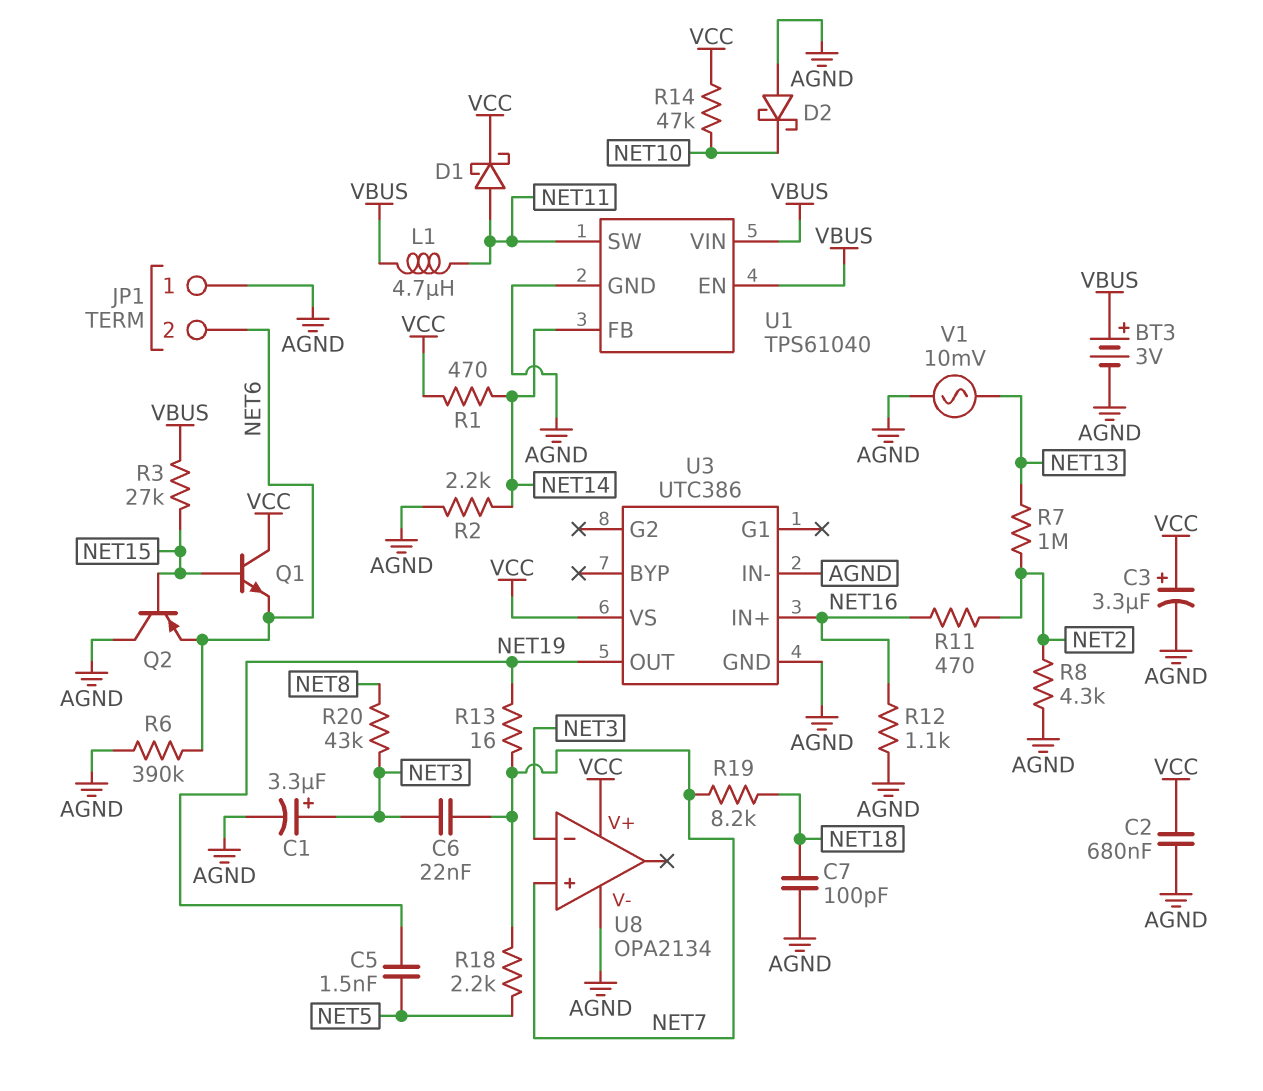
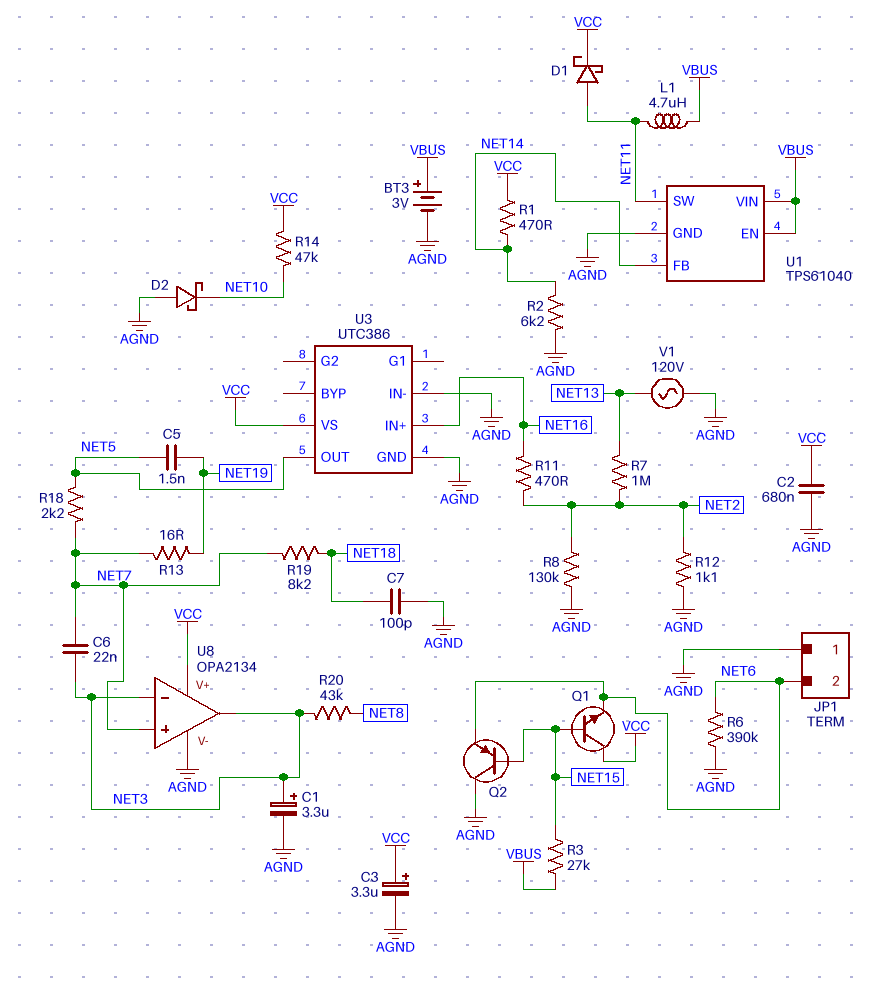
R2: 2.2k (AGND, NET14) -> 6.2k (AGND, NET14)
R8: 4.3k (AGND, NET2) -> 130k (AGND, NET2)
R12: 1.1k (AGND, NET16) -> 1.1k (AGND, NET2)
U3 pin OUT: NET19 -> NET5
U8 pin out: none -> NET3
V1: AC 10mV (AGND, NET13) -> AC 120V (AGND, NET13)

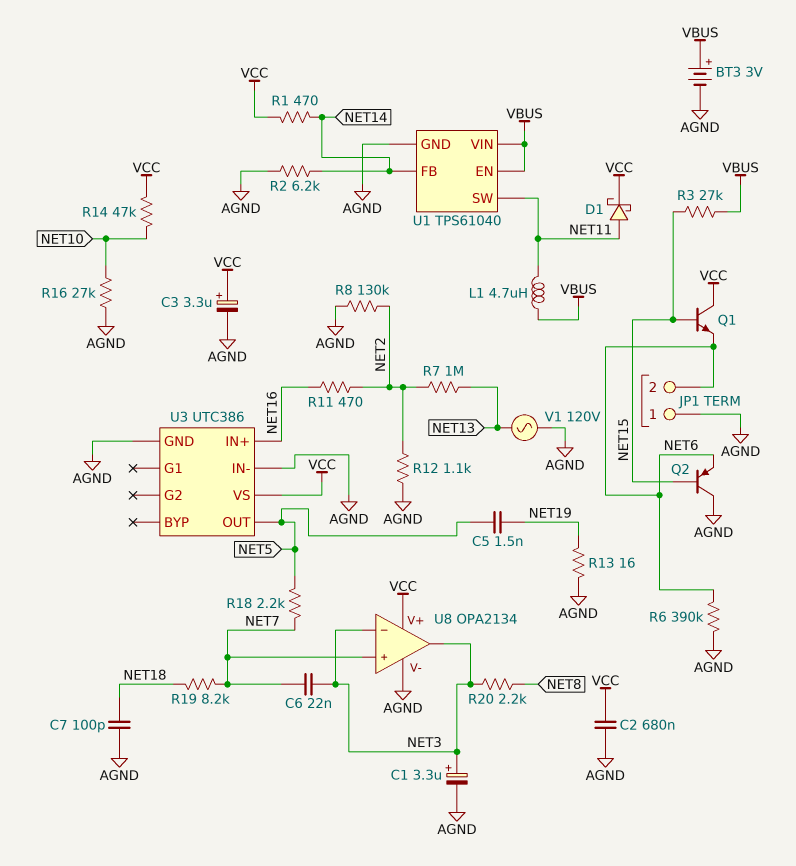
D2: schottky (A AGND, K NET10) -> none
R13: 16 (NET7, NET19) -> 16 (AGND, NET19)
R16: none -> 27k (AGND, NET10)
R20: 43k (NET3, NET8) -> 2.2k (NET3, NET8)

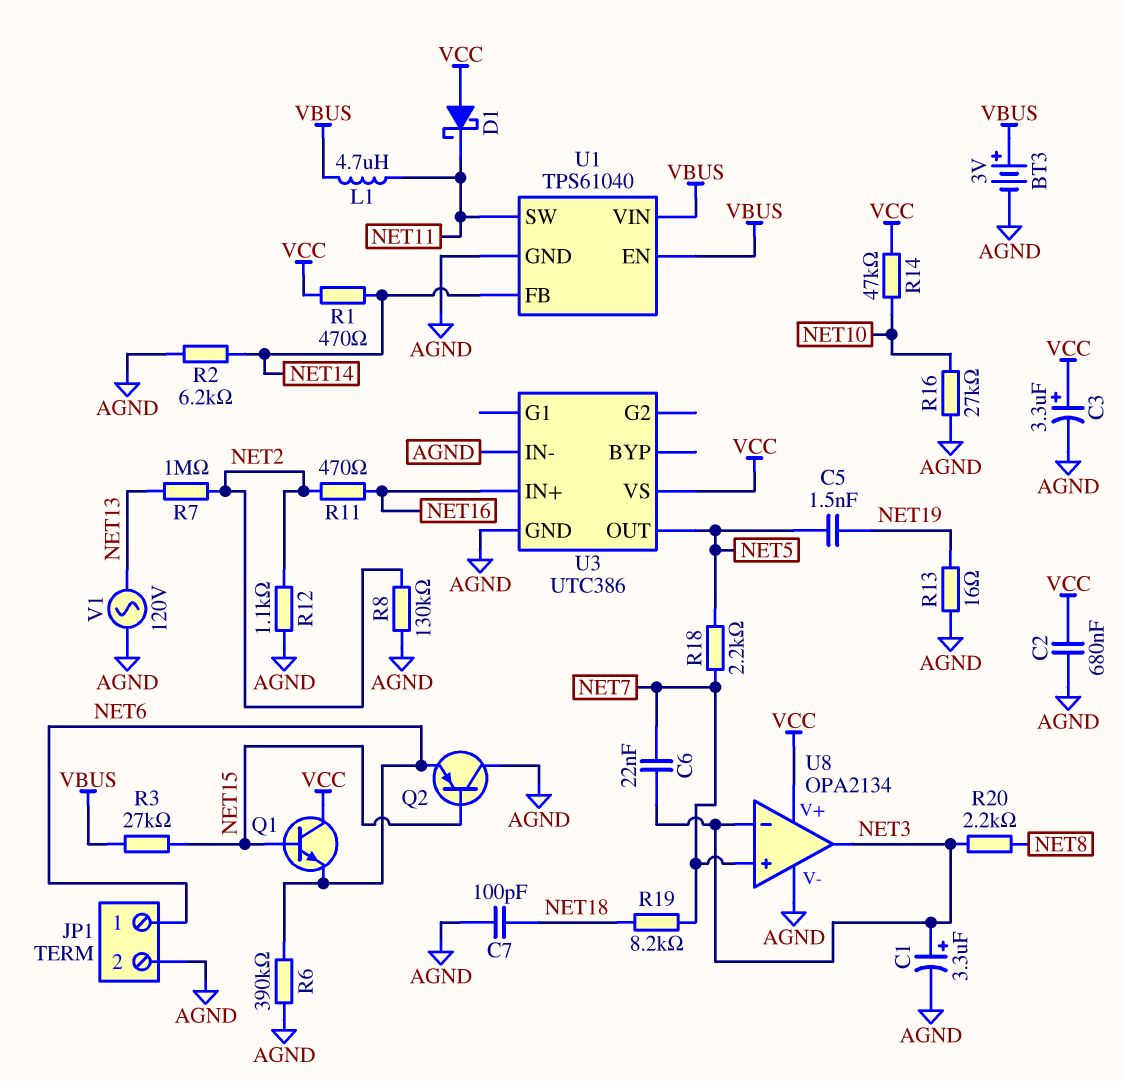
D1: schottky (A NET11, K VCC) -> schottky (A VCC, K NET11)
JP1 pin 1: AGND -> NET6
JP1 pin 2: NET6 -> AGND

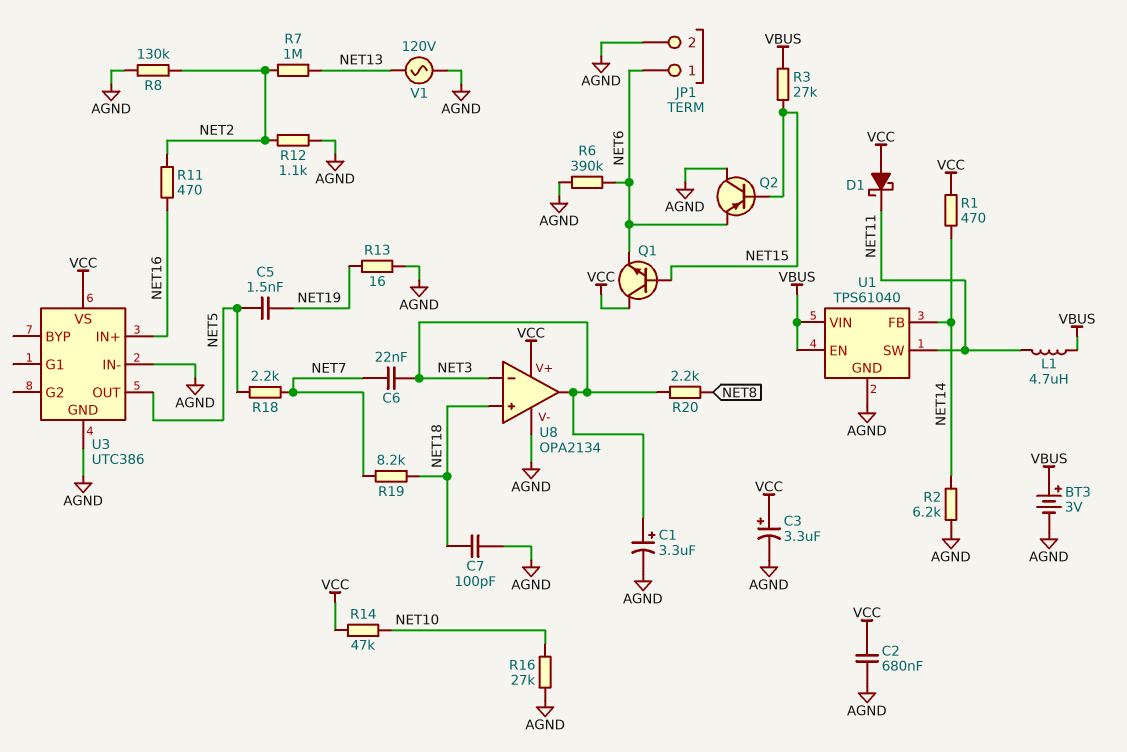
U8 pin in+: NET7 -> NET18

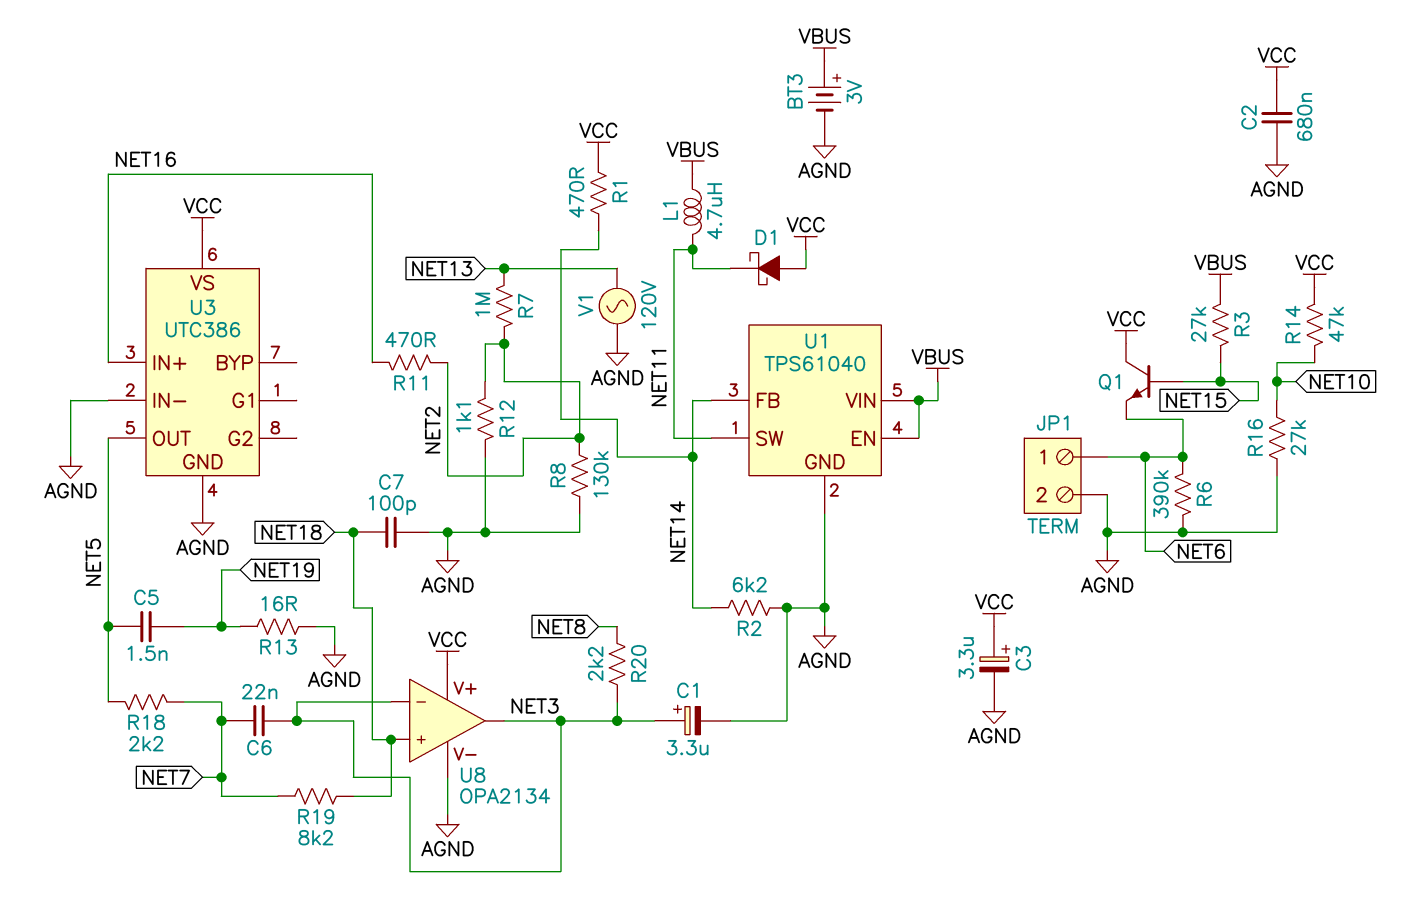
Q2: PNP (B NET15, C AGND, E NET6) -> none

